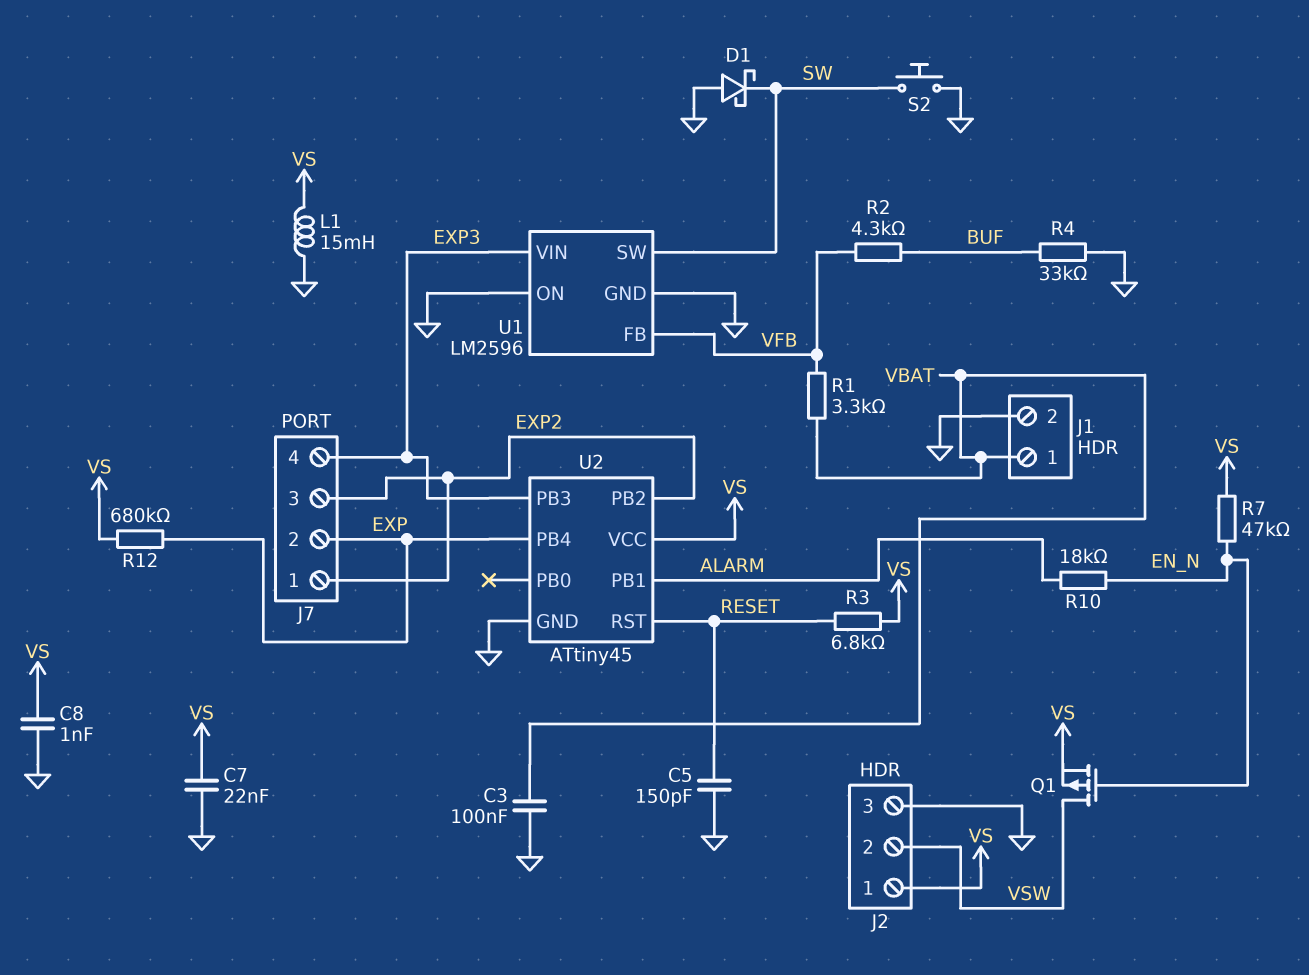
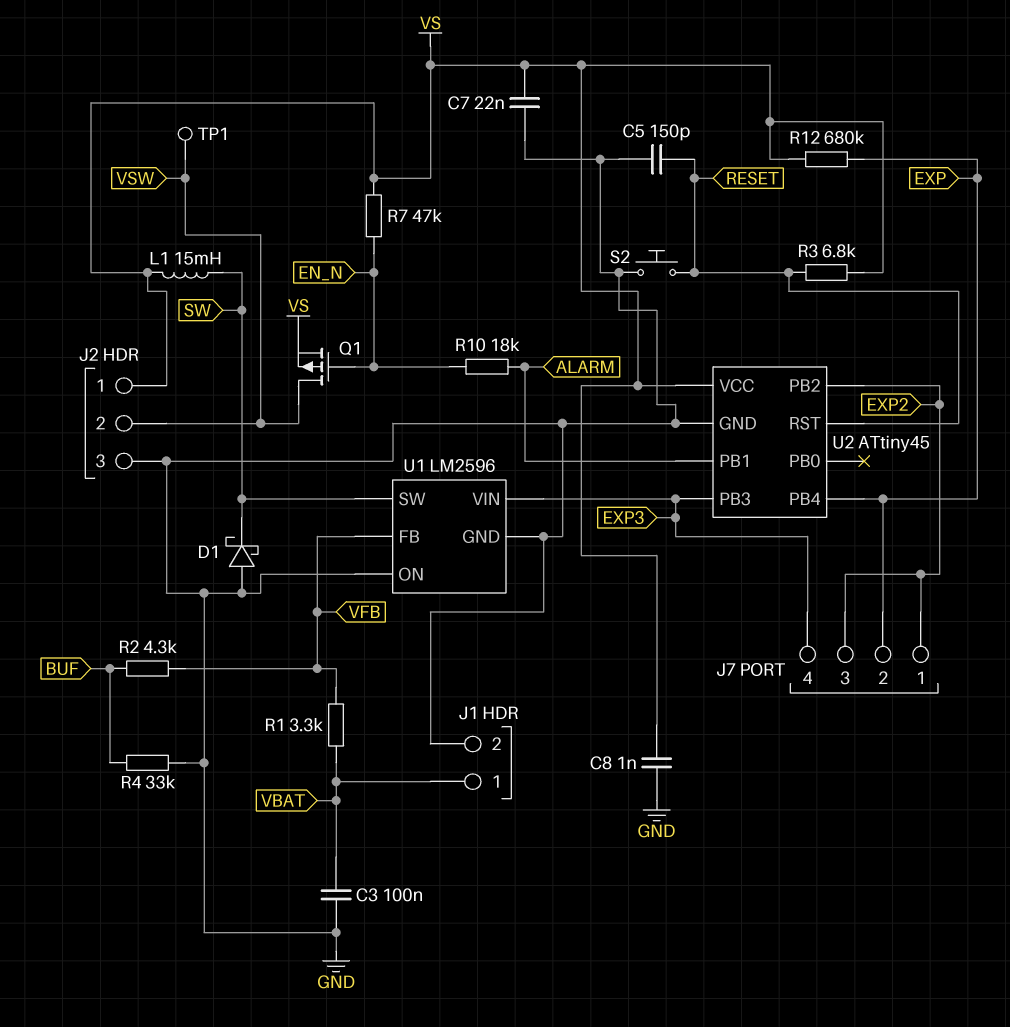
L1: 15mH (GND, VS) -> 15mH (SW, VS)
S2: button (GND, SW) -> button (GND, RESET)
TP1: none -> test point (VSW)

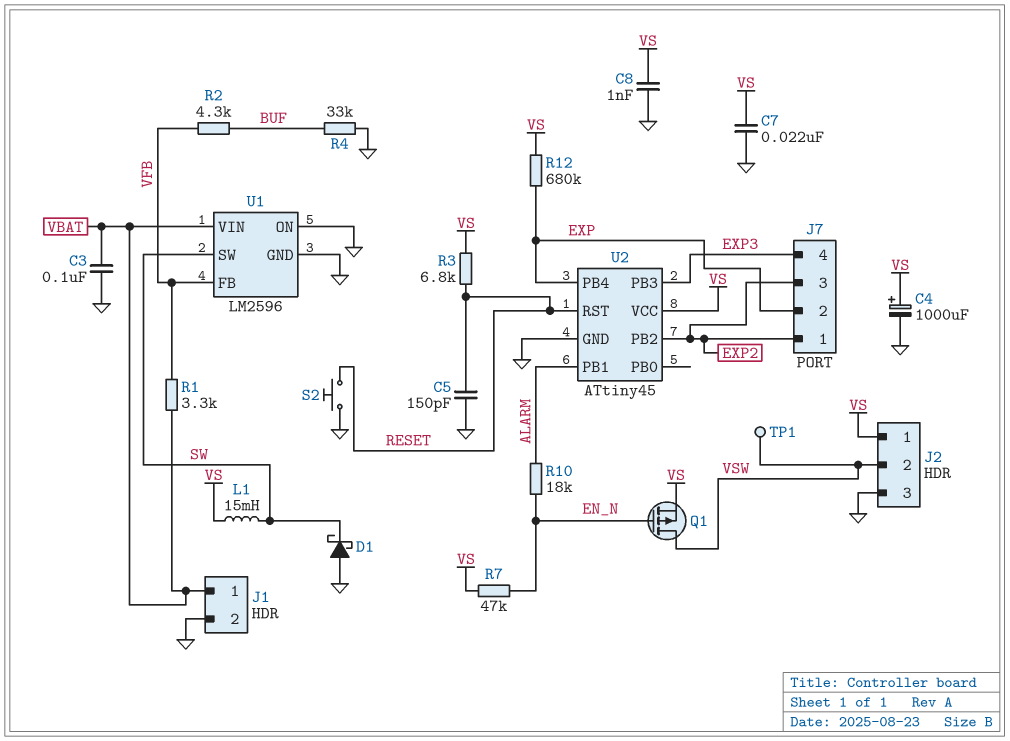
C4: none -> 1000uF (plus VS, minus GND)
U1 pin VIN: EXP3 -> VBAT

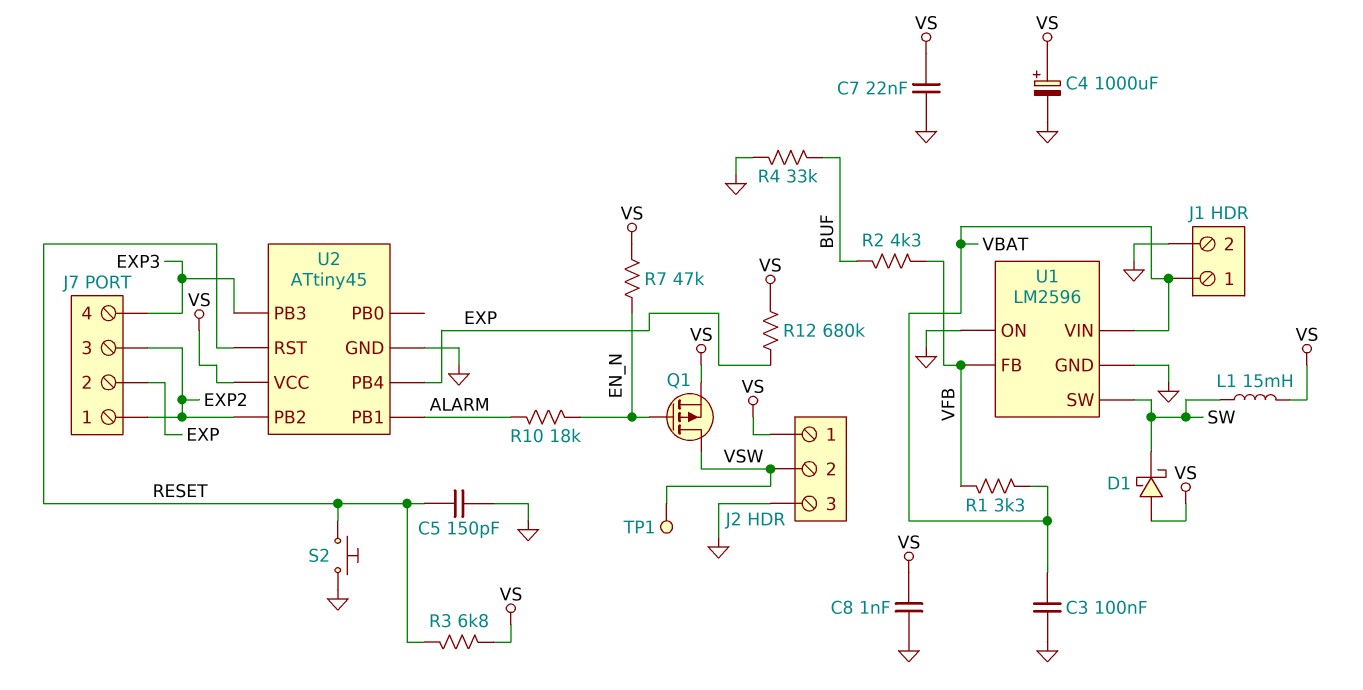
D1: schottky (A GND, K SW) -> schottky (A VS, K SW)

